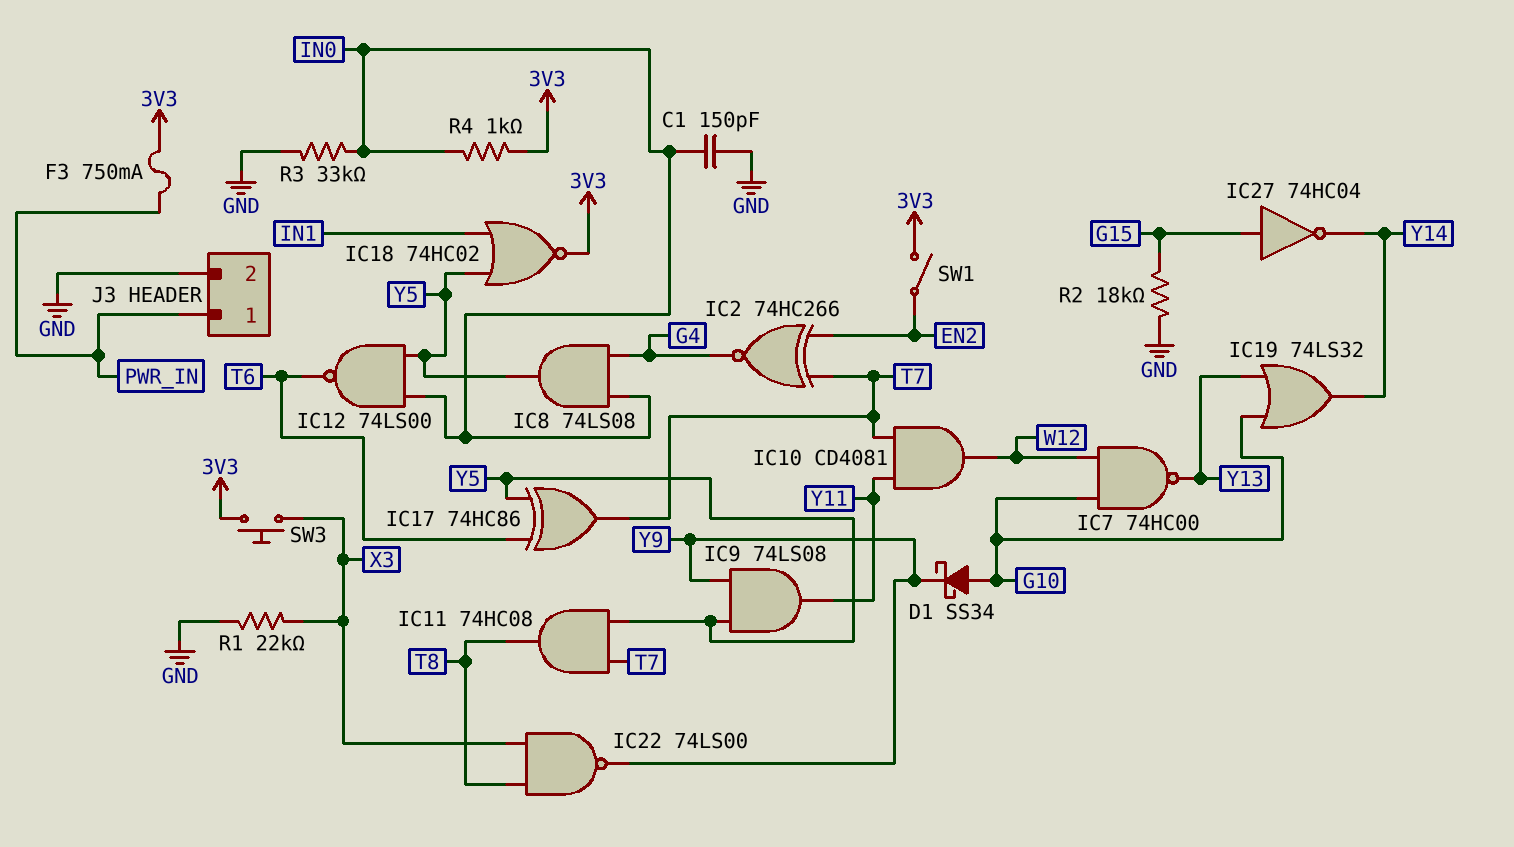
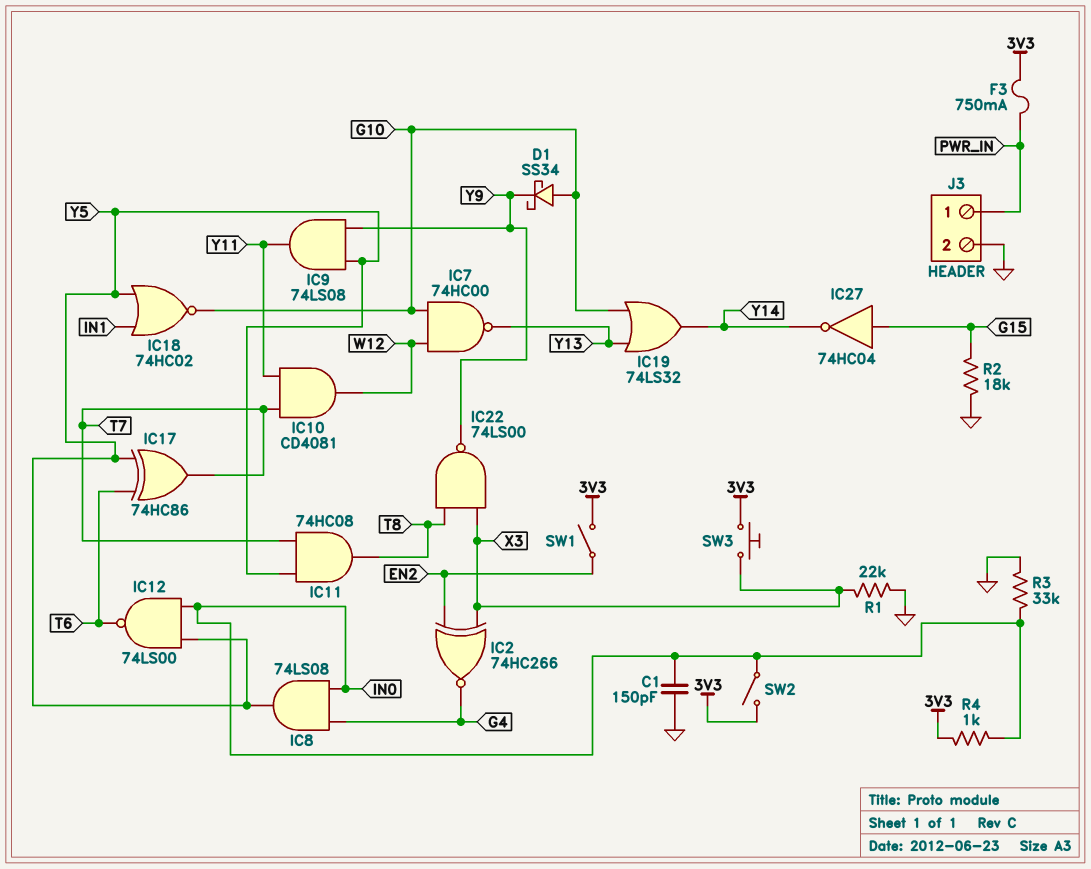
IC2: XNOR 74HC266 (in EN2, in T7, out G4) -> XNOR 74HC266 (in EN2, in X3, out G4)
IC18: NOR 74HC02 (in IN1, in Y5, out 3V3) -> NOR 74HC02 (in IN1, in Y5, out G10)
SW2: none -> switch (3V3, IN0)

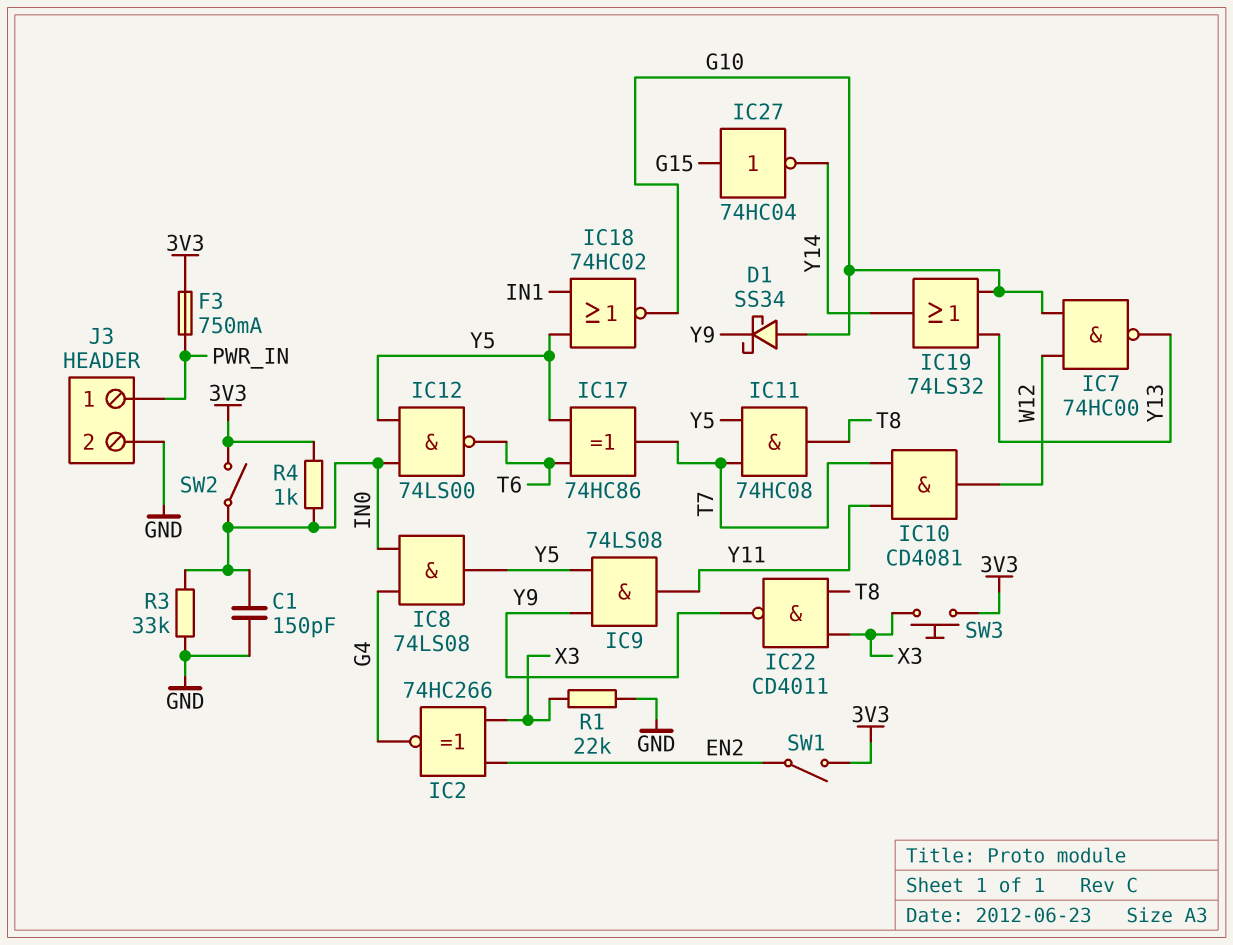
IC22: NAND 74LS00 (in T8, in X3, out Y9) -> NAND CD4011 (in T8, in X3, out Y9)
R2: 18k (G15, GND) -> none

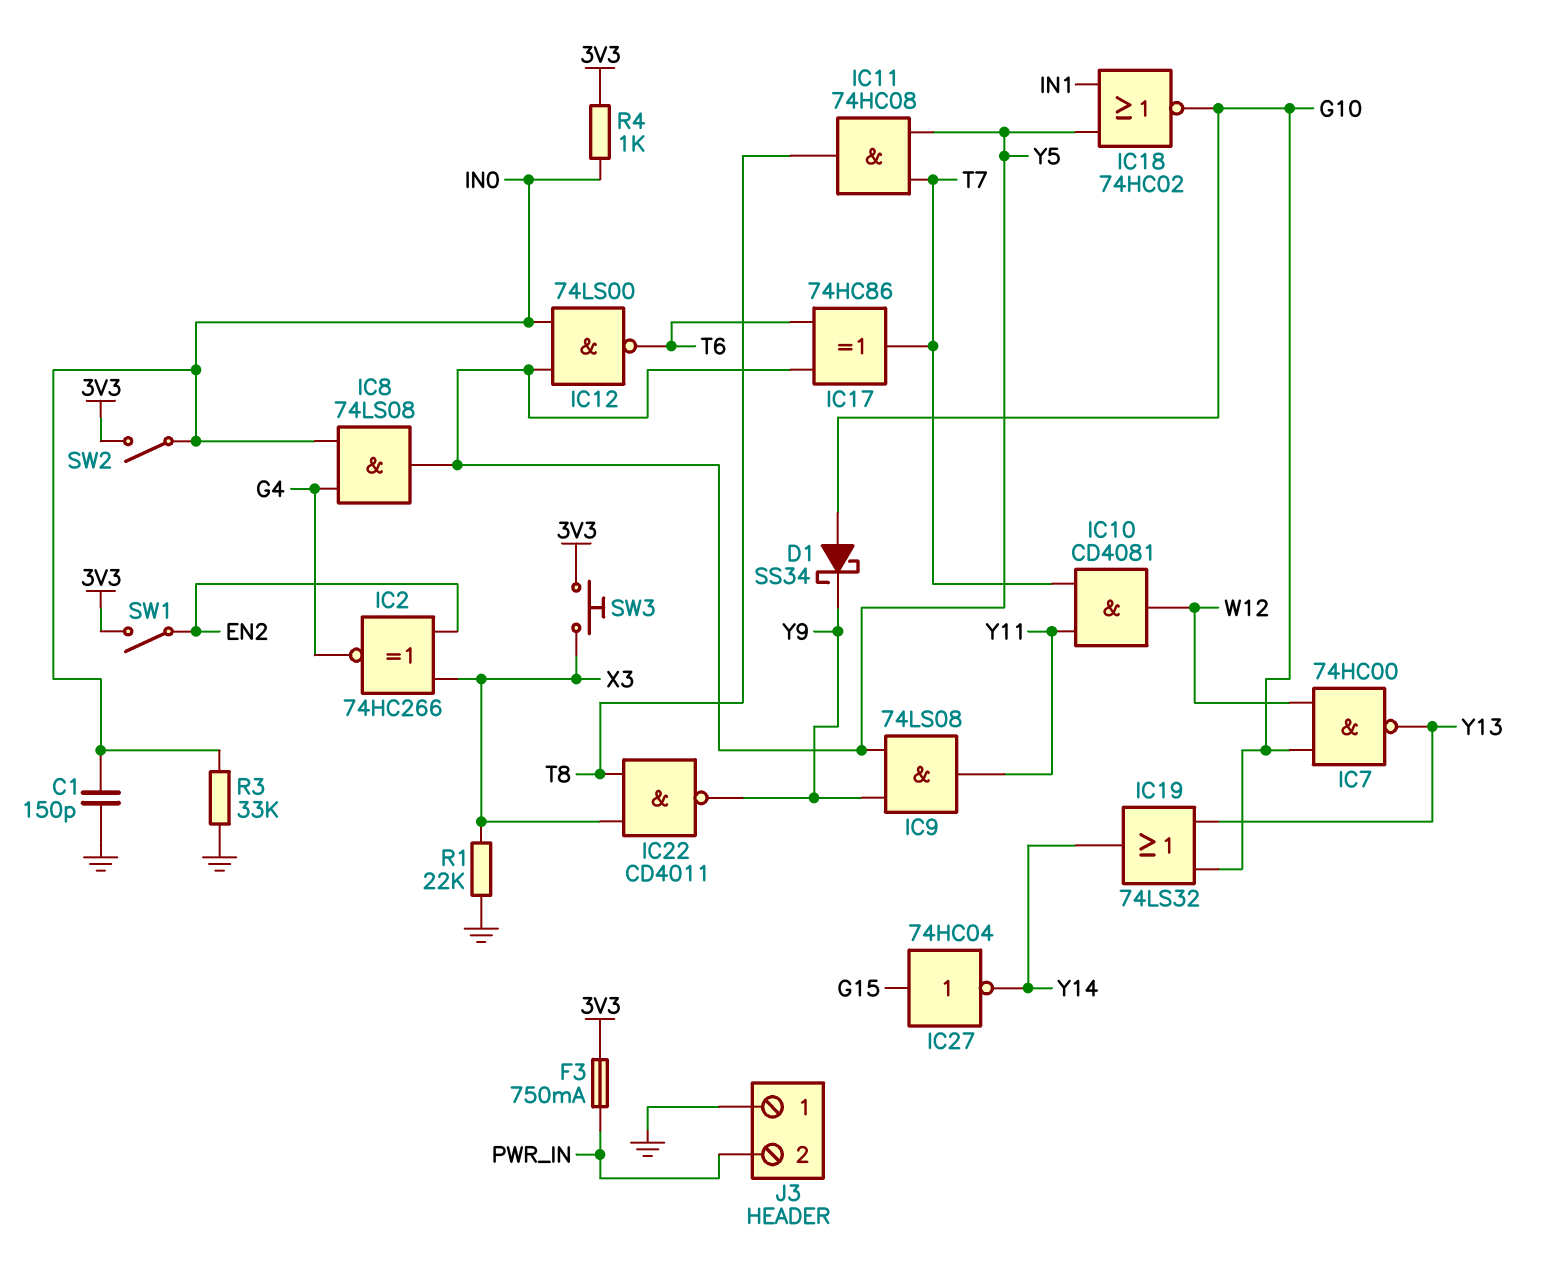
J3 pin 1: PWR_IN -> GND
J3 pin 2: GND -> PWR_IN

